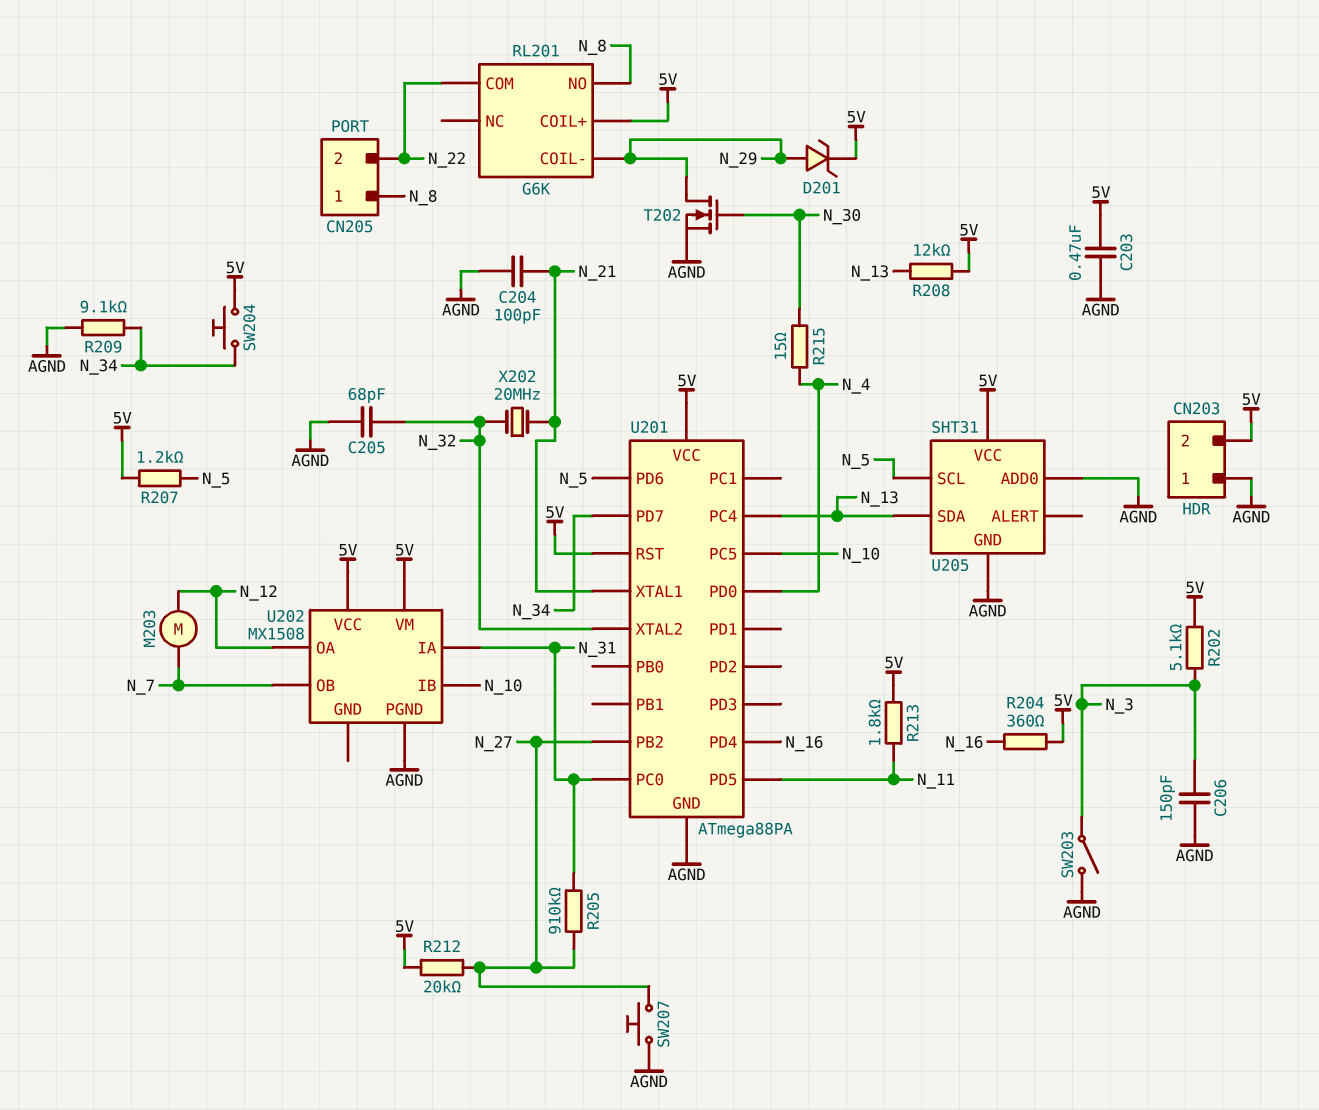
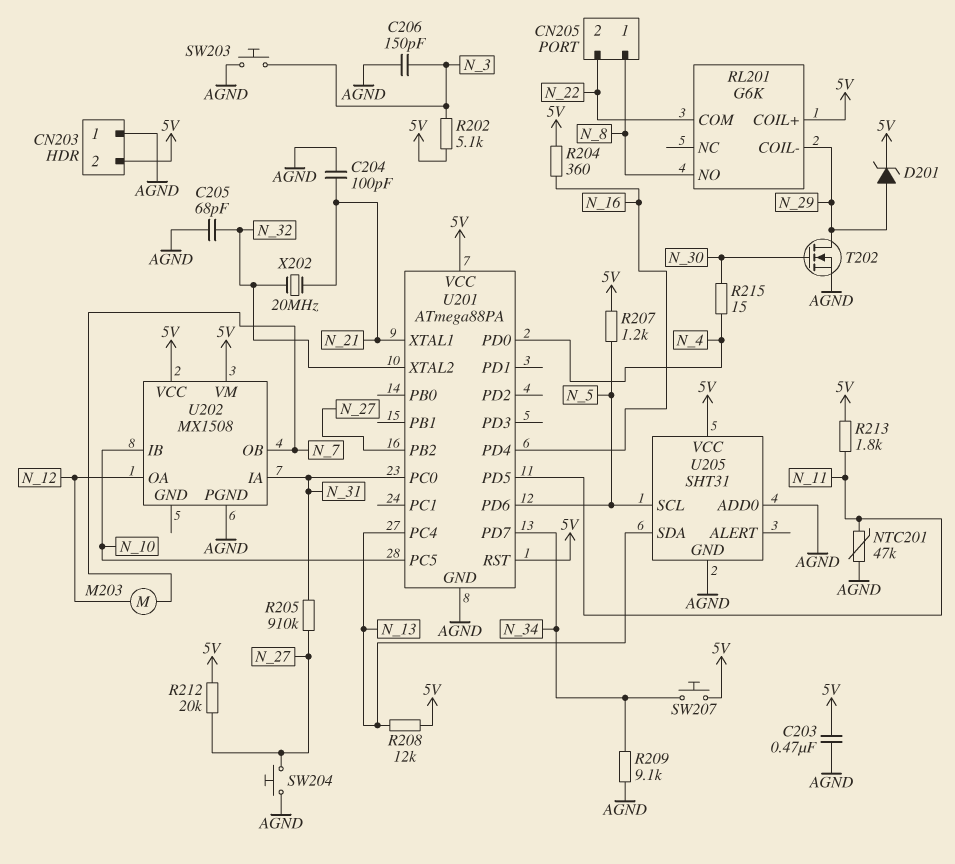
NTC201: none -> 47k (AGND, N_11)
SW203: switch (AGND, N_3) -> button (AGND, N_3)
SW204: button (5V, N_34) -> button (AGND, N_27)
SW207: button (AGND, N_27) -> button (5V, N_34)

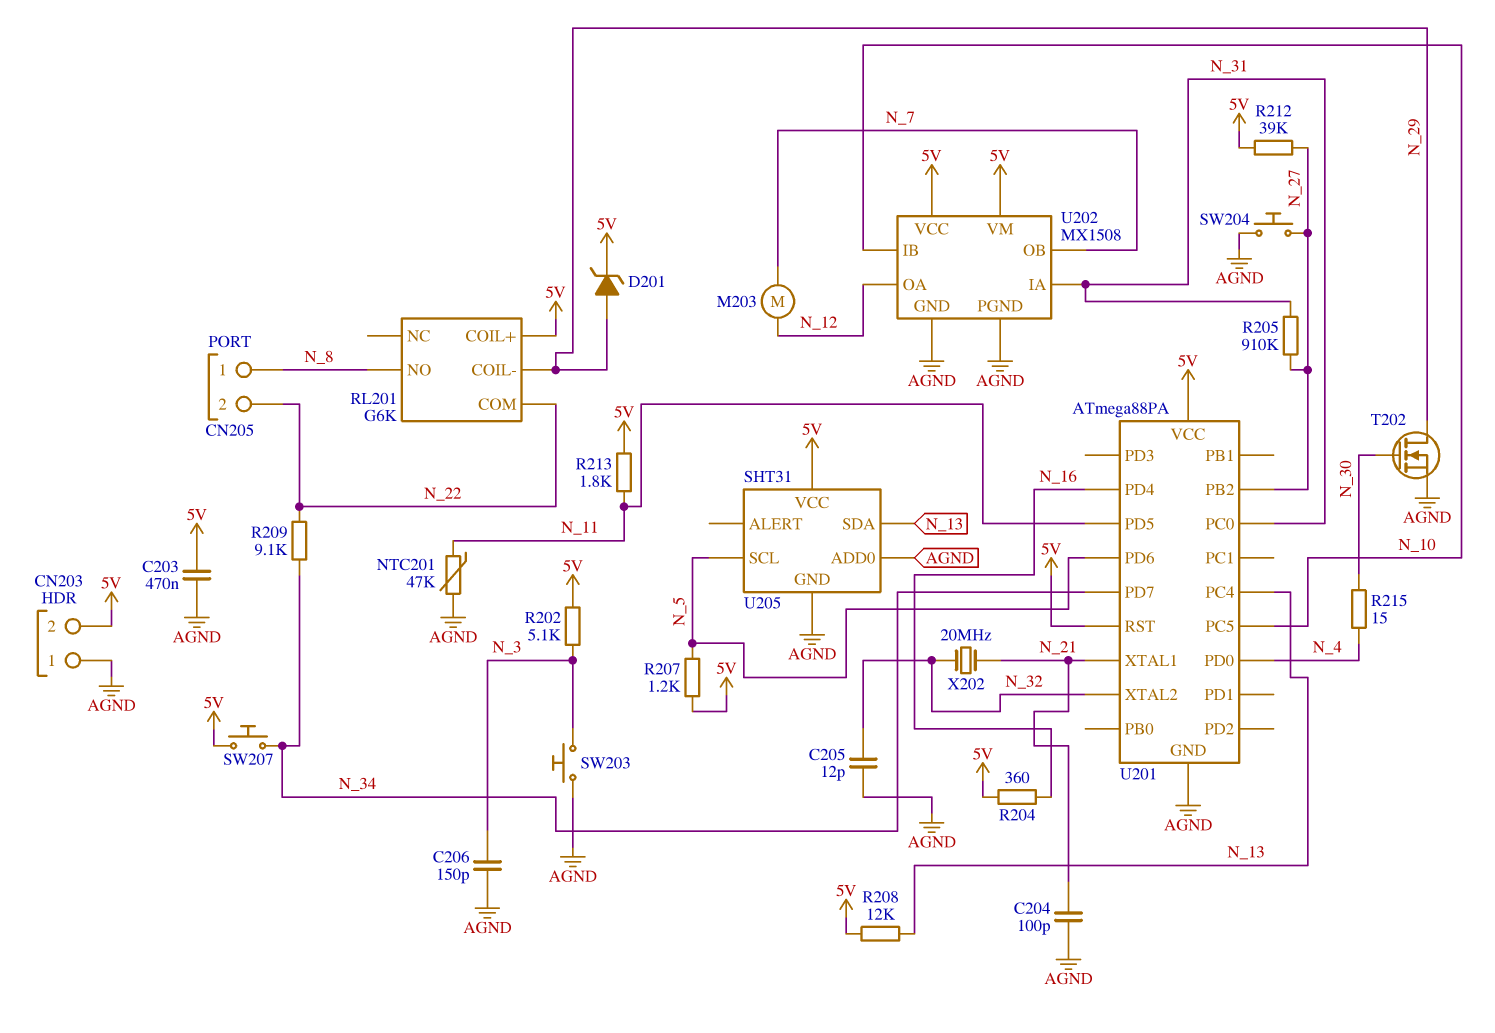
C205: 68pF (AGND, N_32) -> 12pF (AGND, N_32)
R209: 9.1k (AGND, N_34) -> 9.1k (N_22, N_34)
R212: 20k (5V, N_27) -> 39k (5V, N_27)
U202 pin GND: none -> AGND

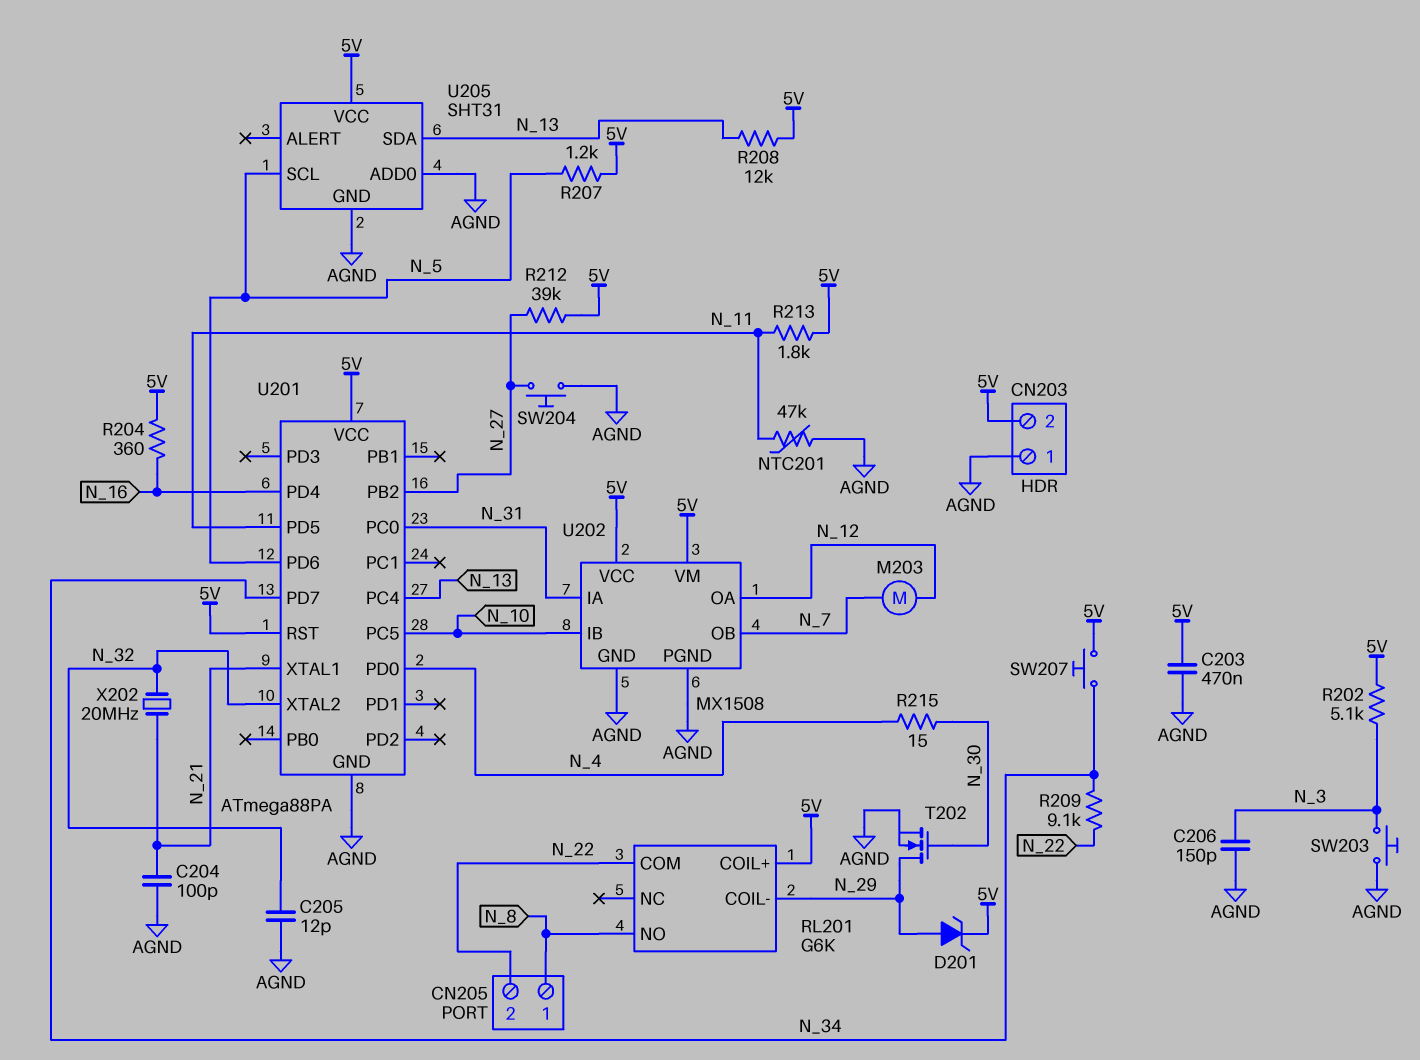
R205: 910k (N_27, N_31) -> none

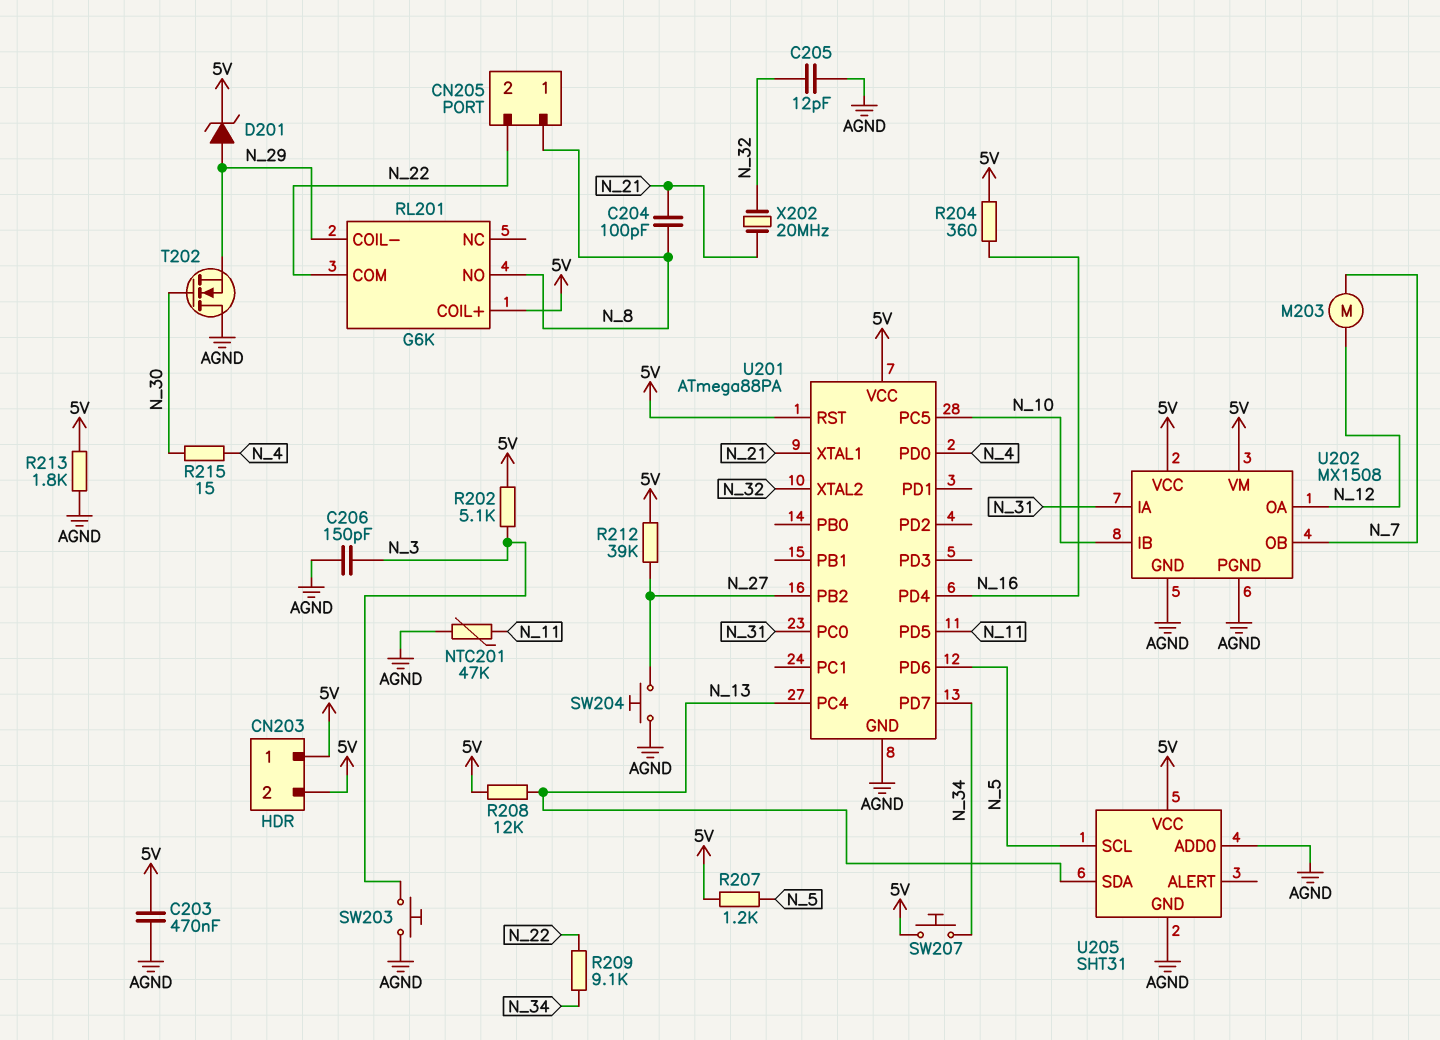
C204: 100pF (AGND, N_21) -> 100pF (N_8, N_21)
CN203 pin 1: AGND -> 5V
R213: 1.8k (5V, N_11) -> 1.8k (5V, AGND)
T202: NMOS (G N_30, D N_29, S AGND) -> NMOS (G N_30, D AGND, S N_29)

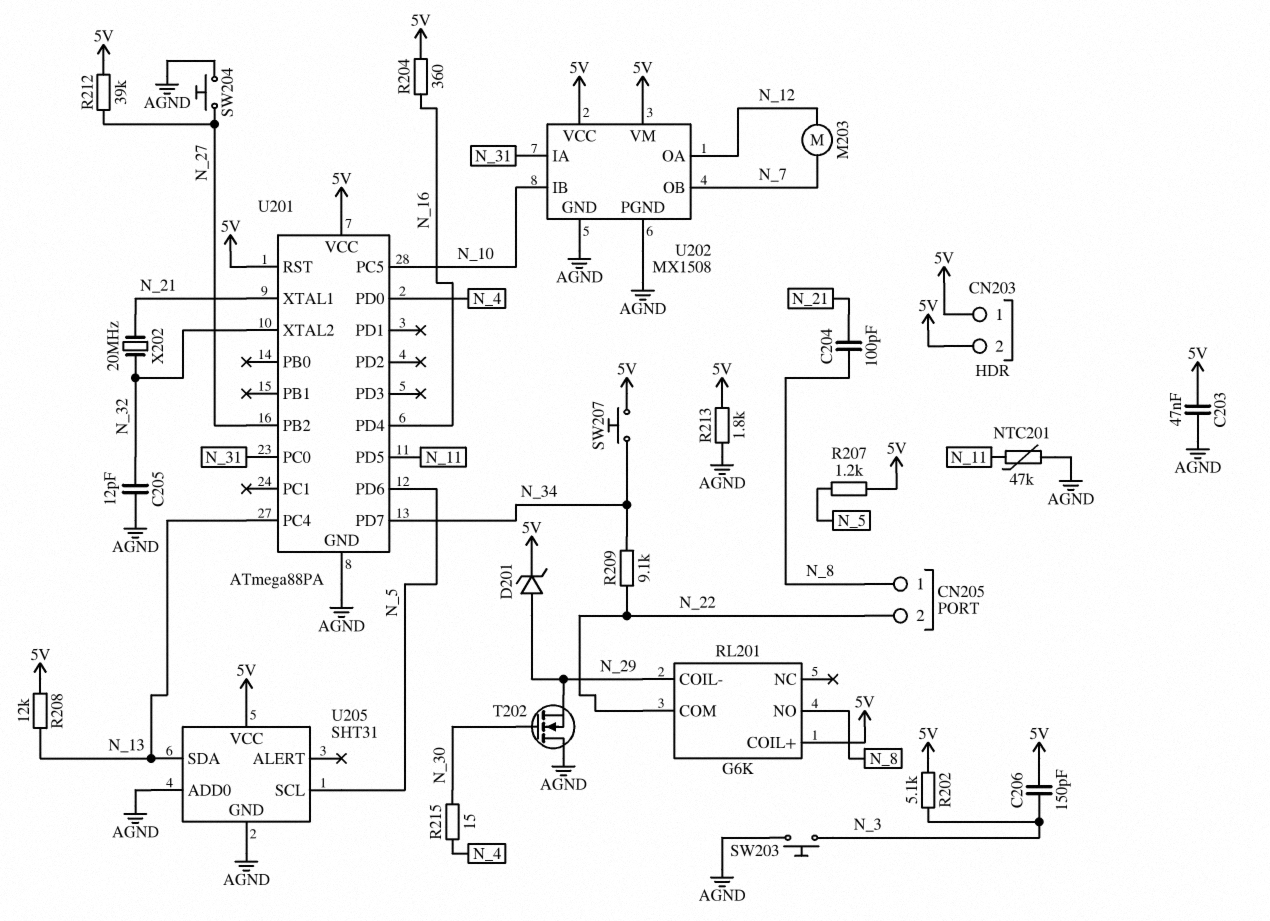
C203: 470nF (5V, AGND) -> 47nF (5V, AGND)
C206: 150pF (AGND, N_3) -> 150pF (5V, N_3)

